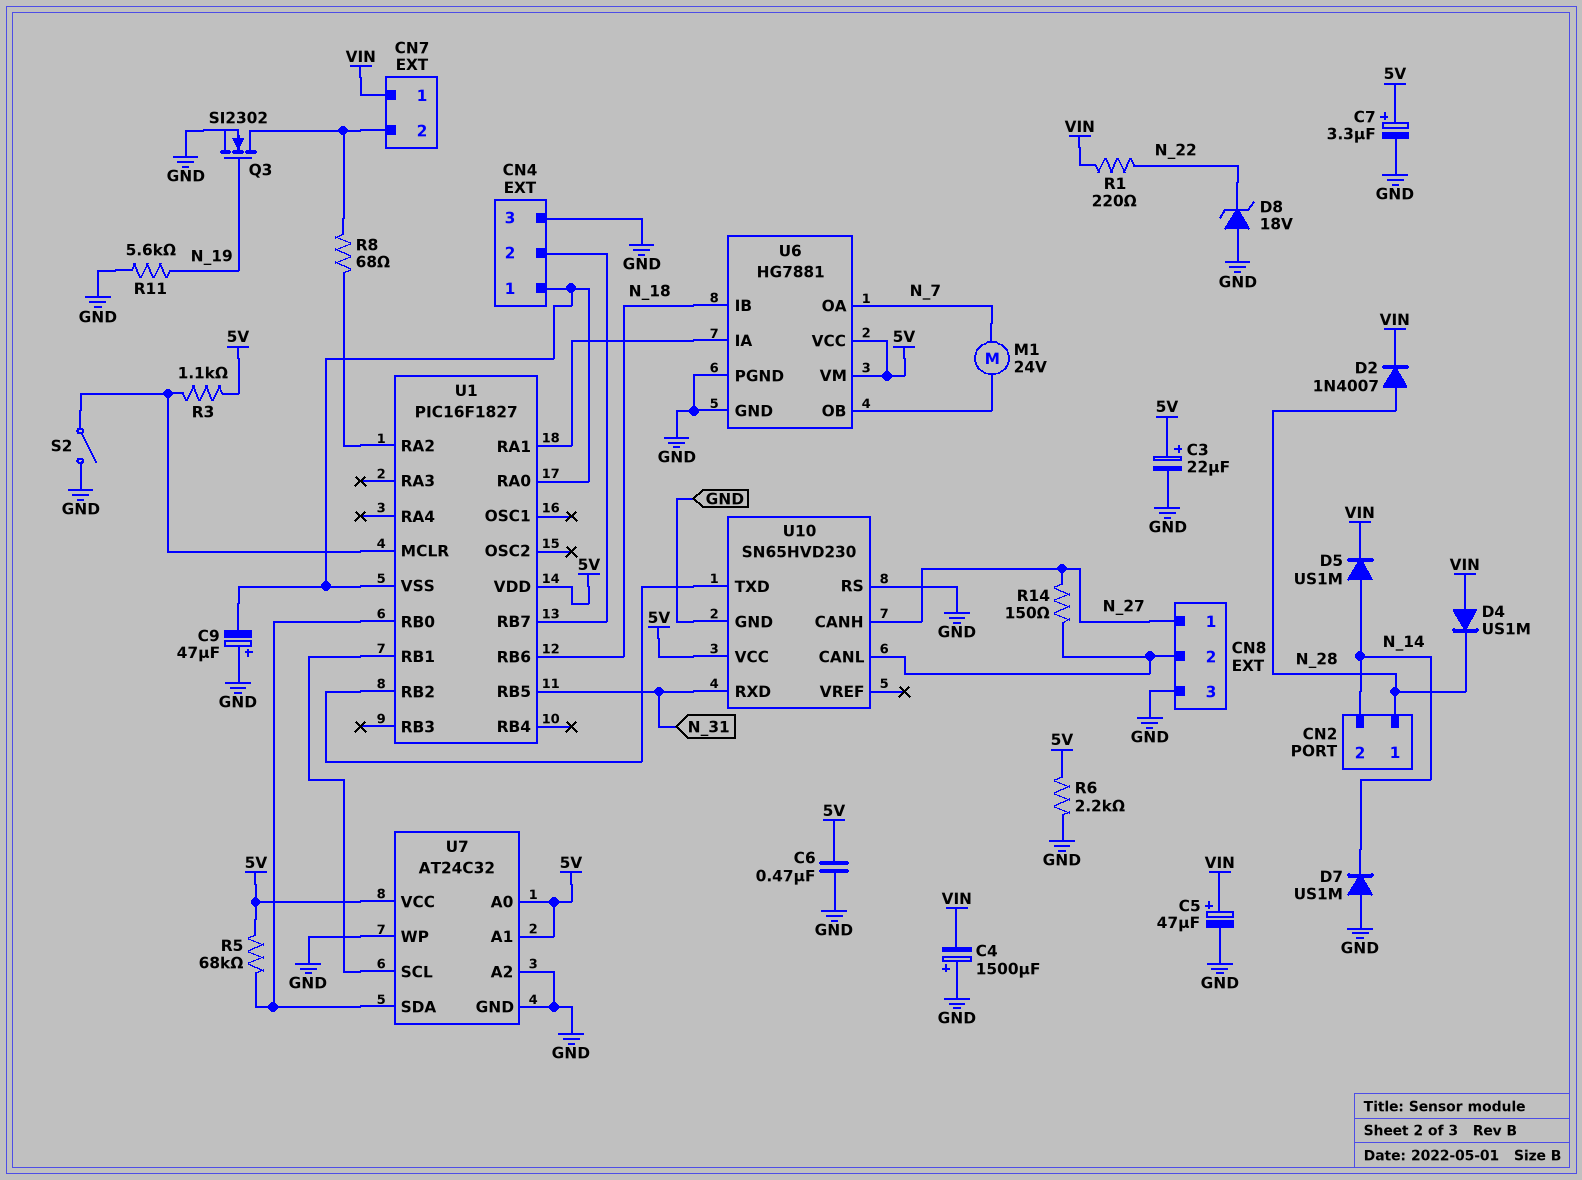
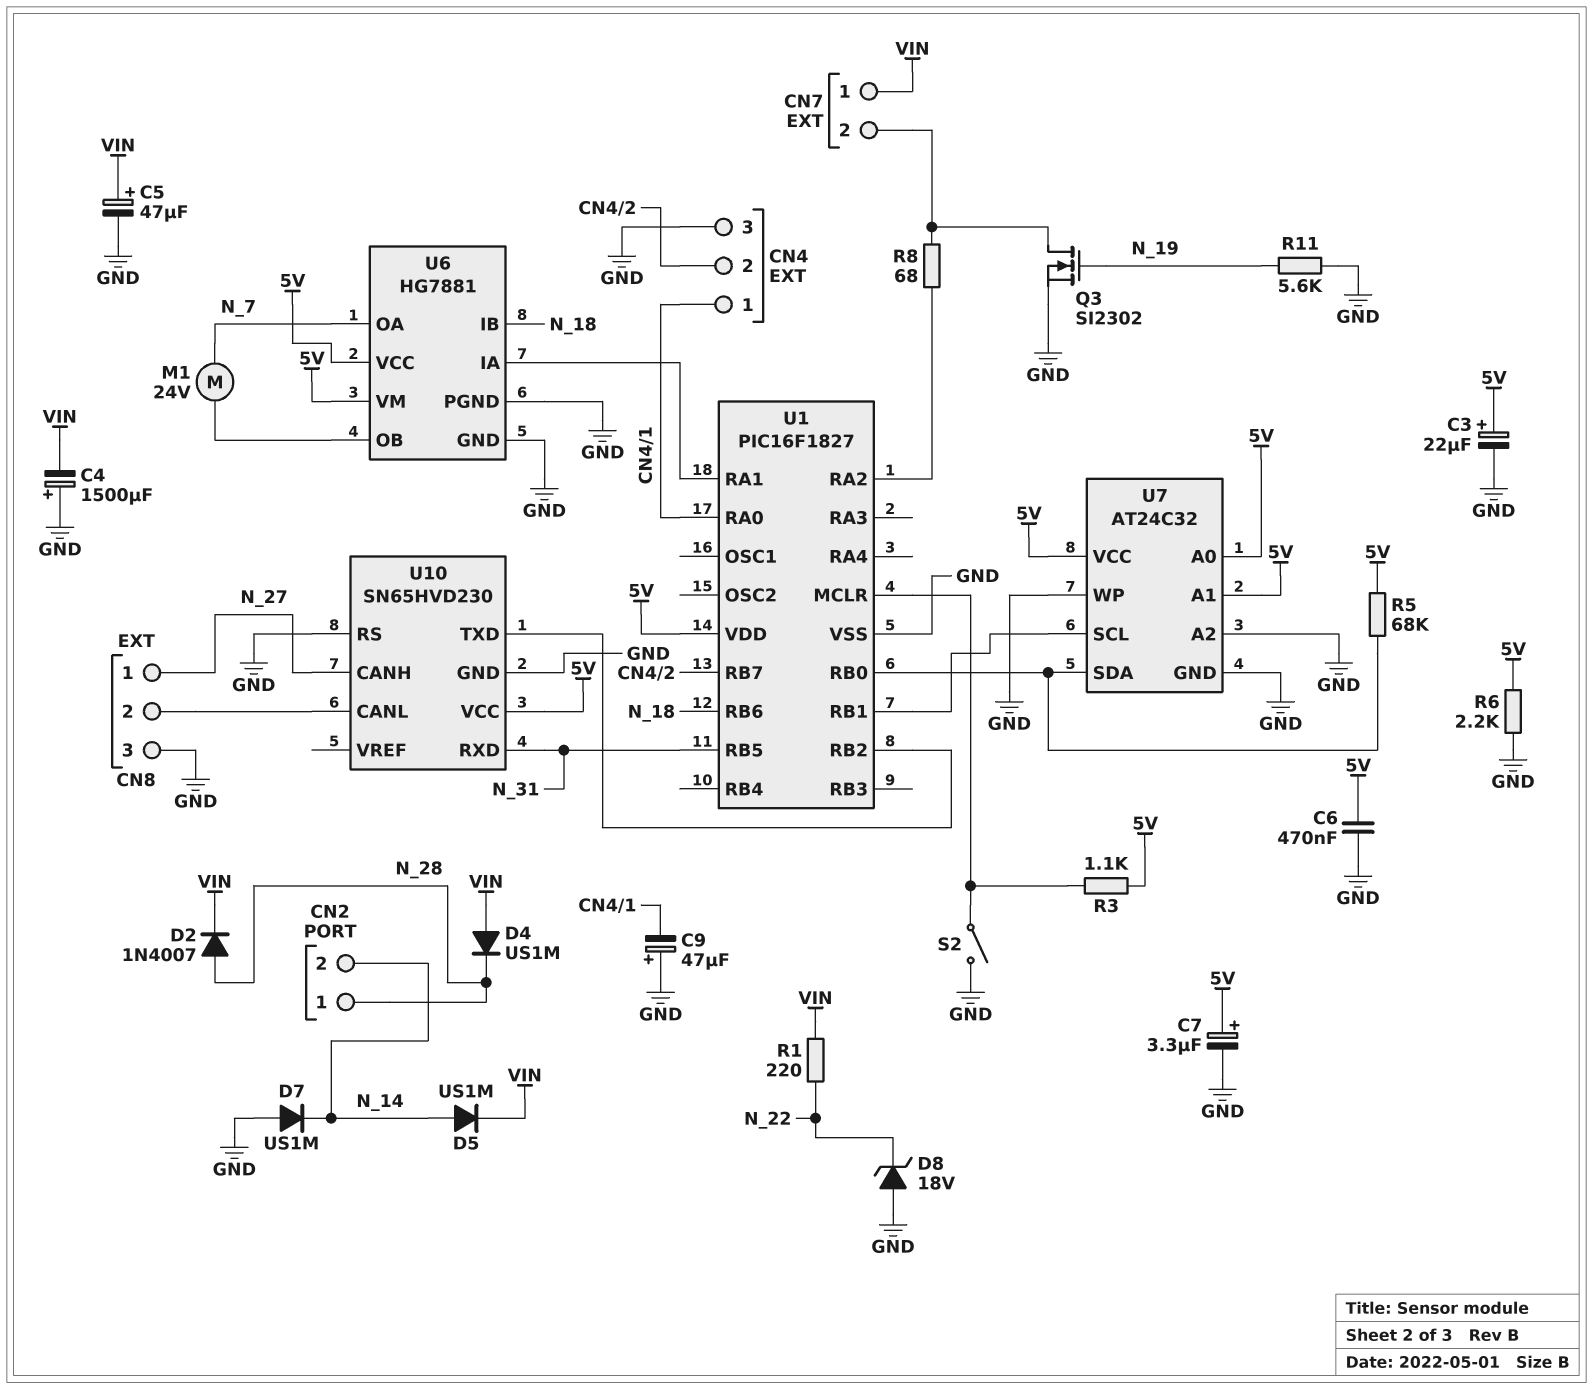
R14: 150 (CN8/2, N_27) -> none
U1 pin VSS: CN4/1 -> GND

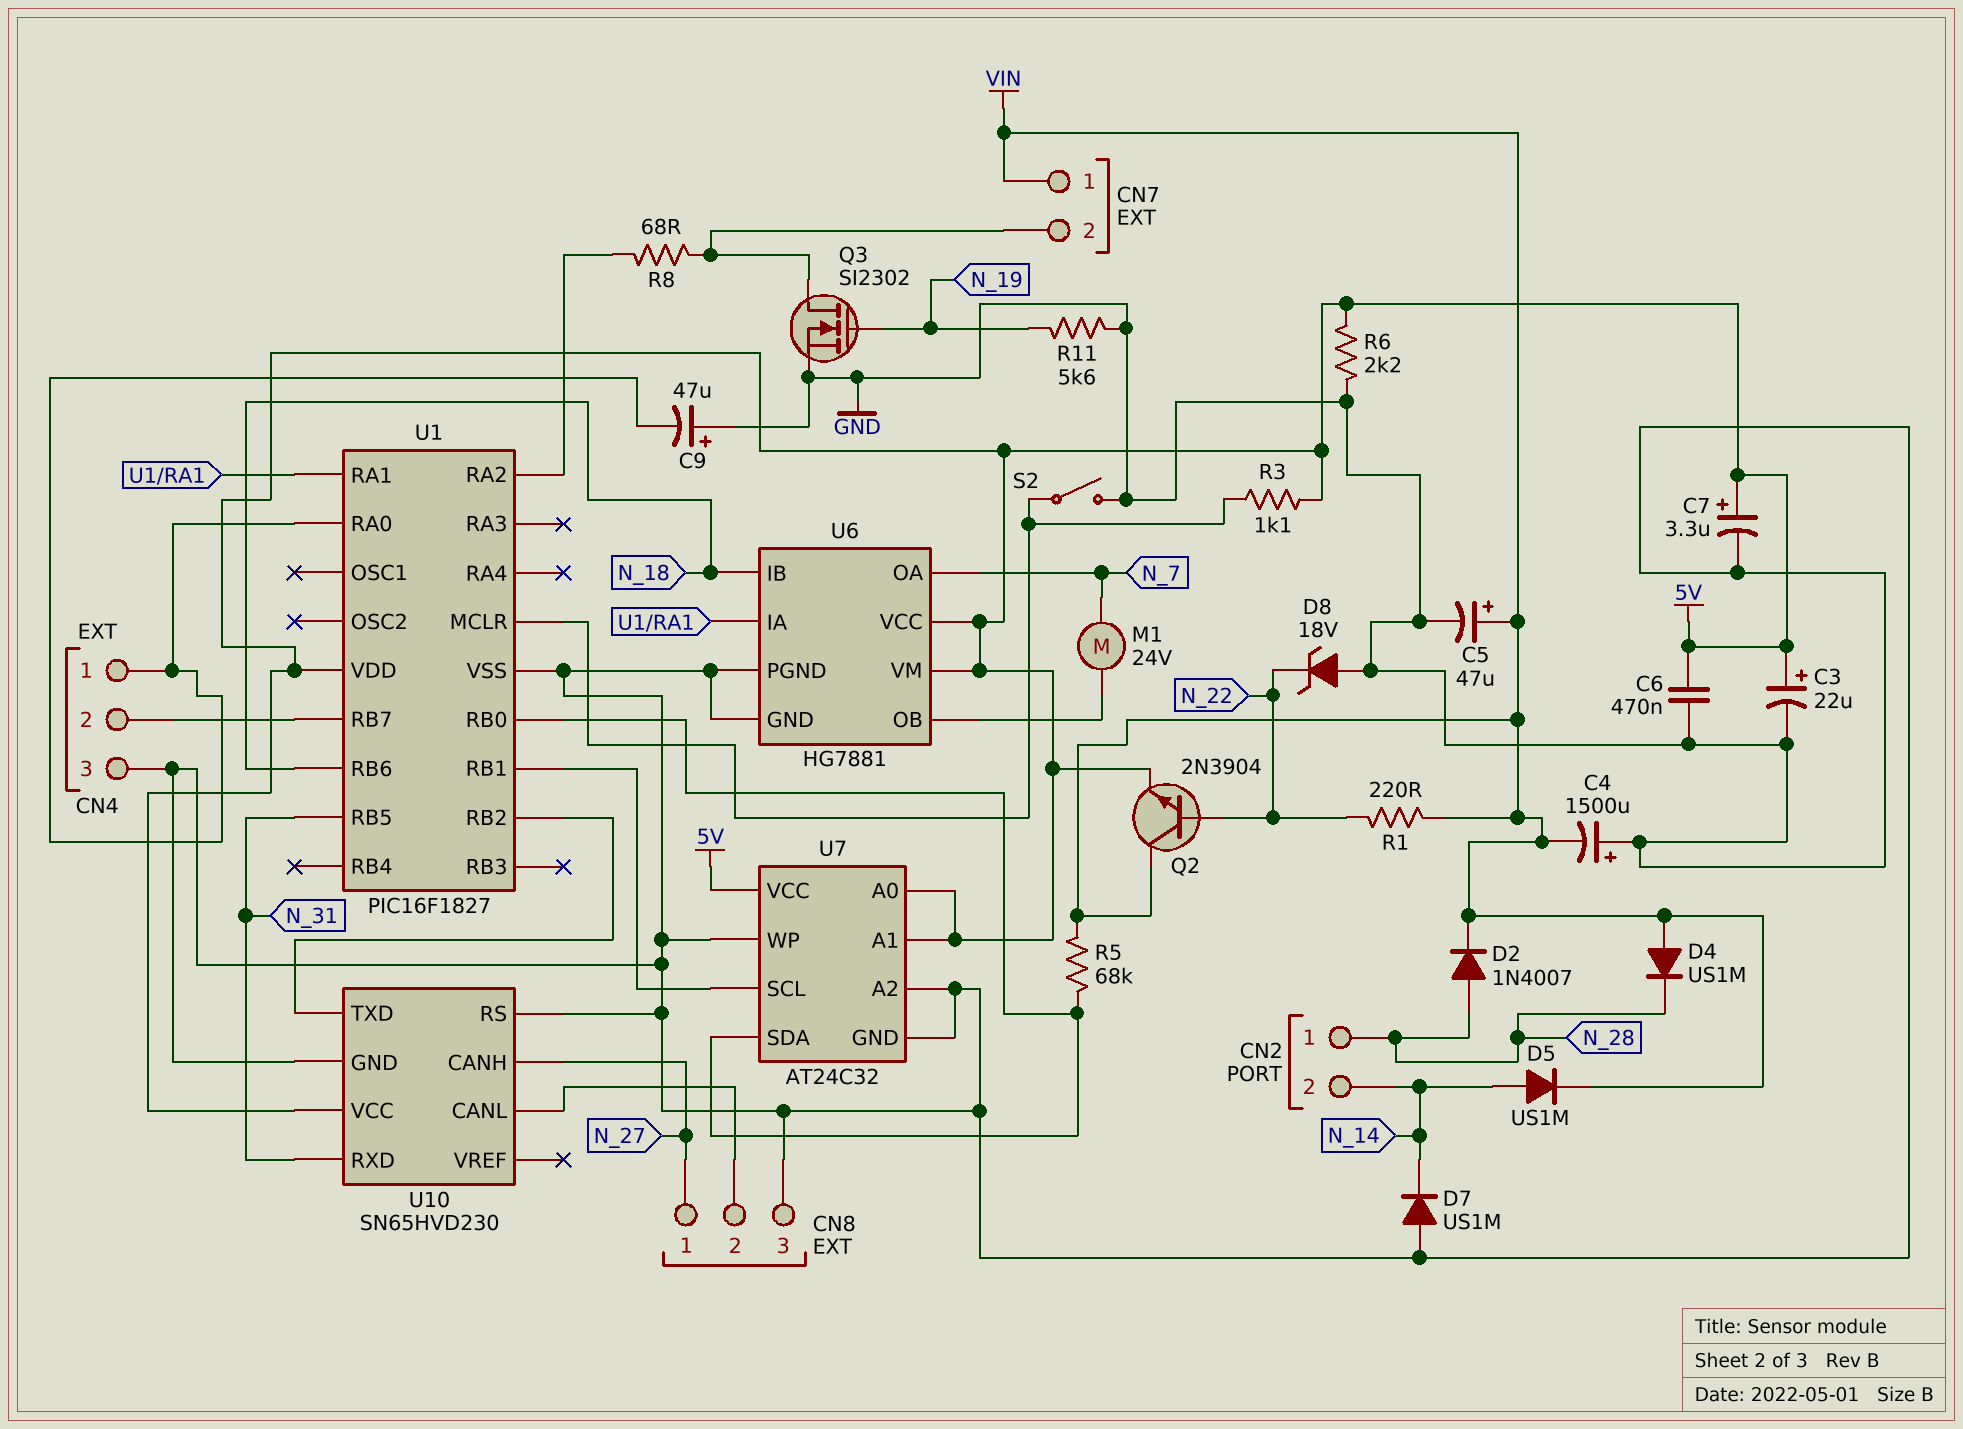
Q2: none -> NPN 2N3904 (B N_22, C VIN, E 5V)
R5: 68k (5V, U1/RB0) -> 68k (U1/RB0, VIN)

